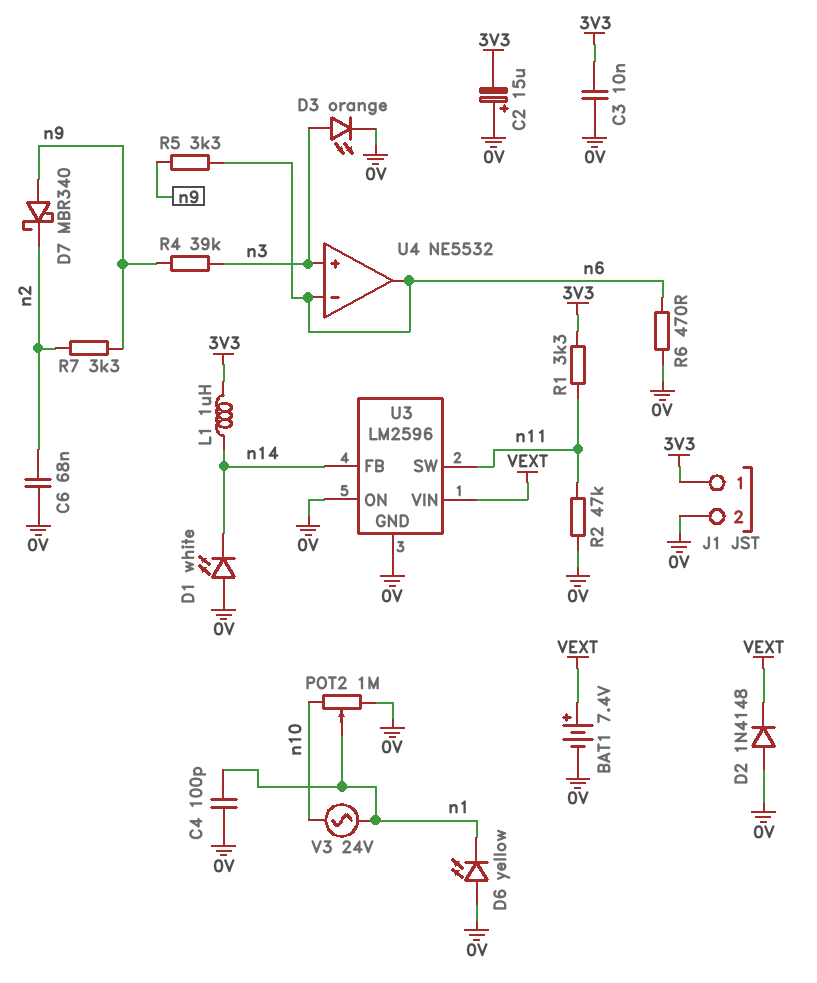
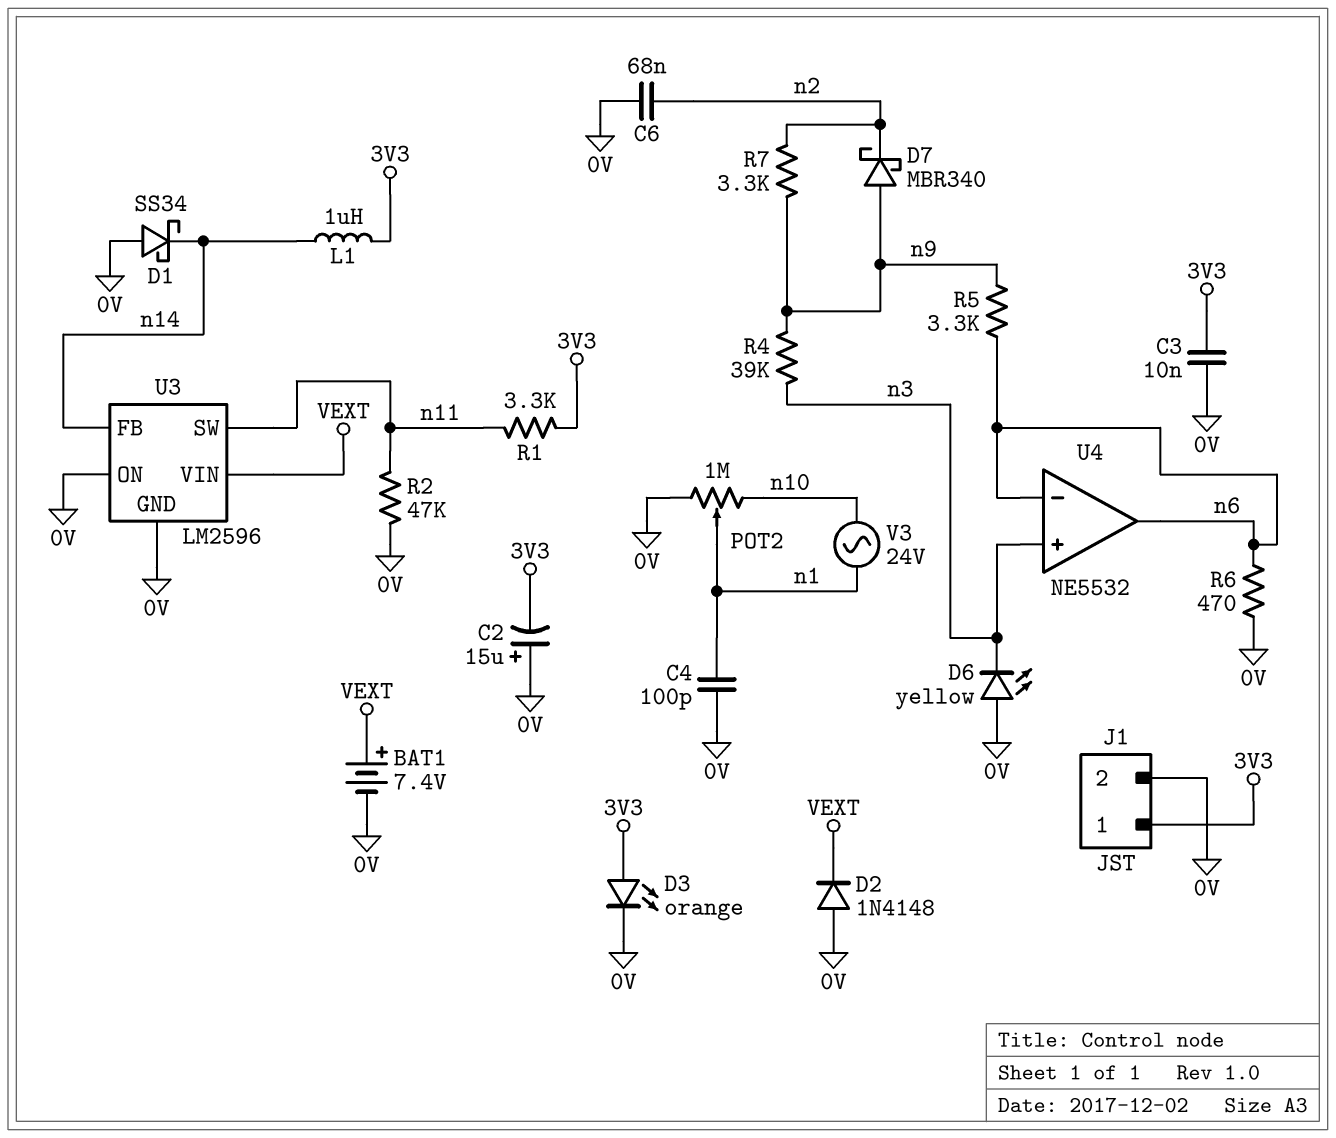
D1: LED white (A 0V, K n14) -> schottky SS34 (A 0V, K n14)
D3: LED orange (A n3, K 0V) -> LED orange (A 3V3, K 0V)
D6: LED yellow (A 0V, K n1) -> LED yellow (A 0V, K n3)

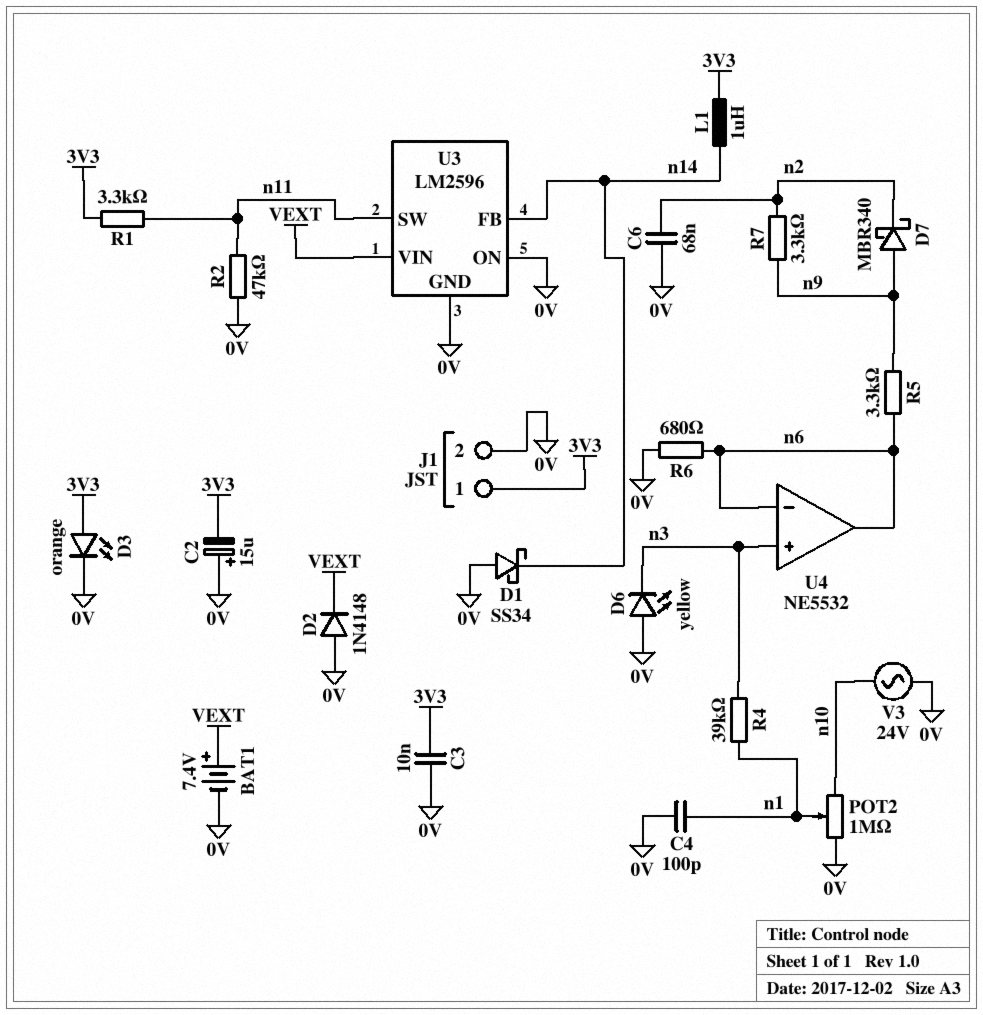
R4: 39k (n3, n9) -> 39k (n1, n3)
R6: 470 (0V, n6) -> 680 (0V, n6)
V3: AC 24V (n1, n10) -> AC 24V (0V, n10)

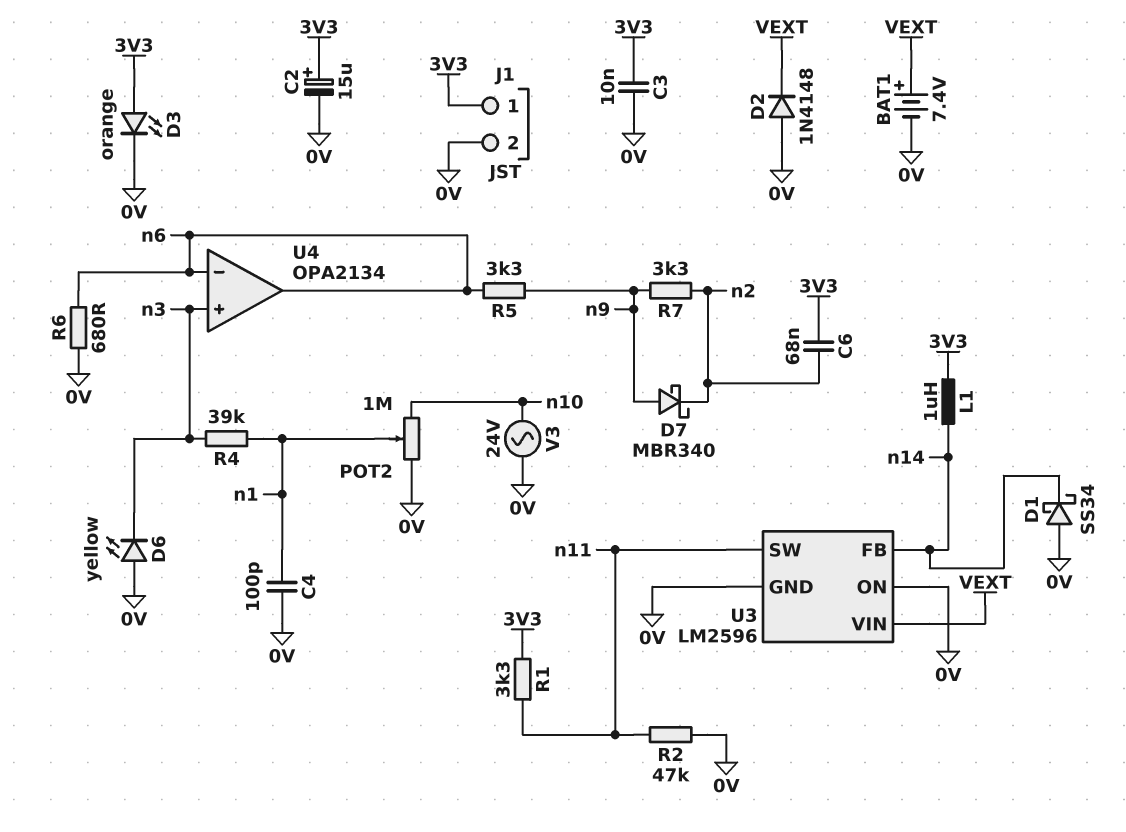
C2: 15uF (plus 0V, minus 3V3) -> 15uF (plus 3V3, minus 0V)
C6: 68nF (0V, n2) -> 68nF (3V3, n2)
U4: NE5532 -> OPA2134

